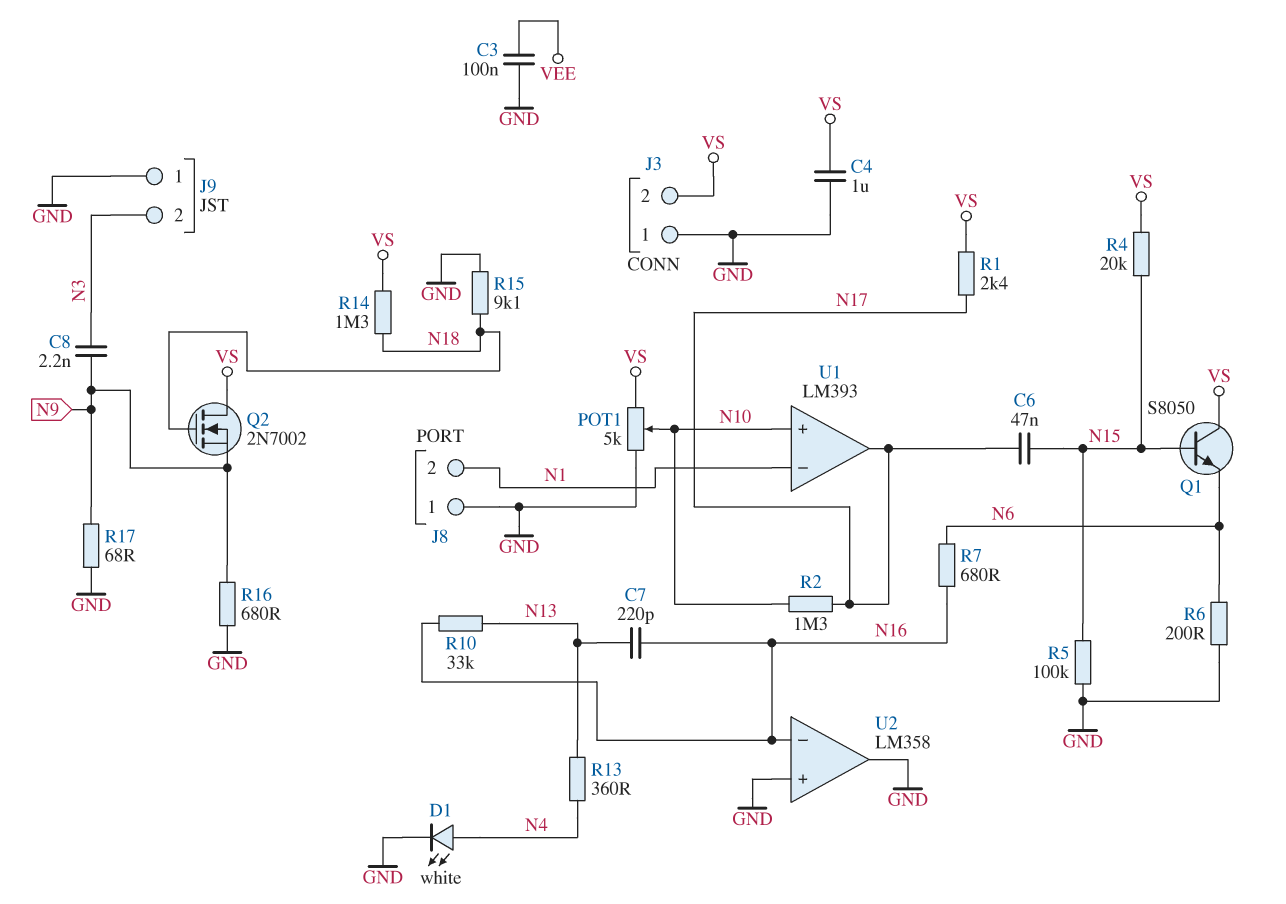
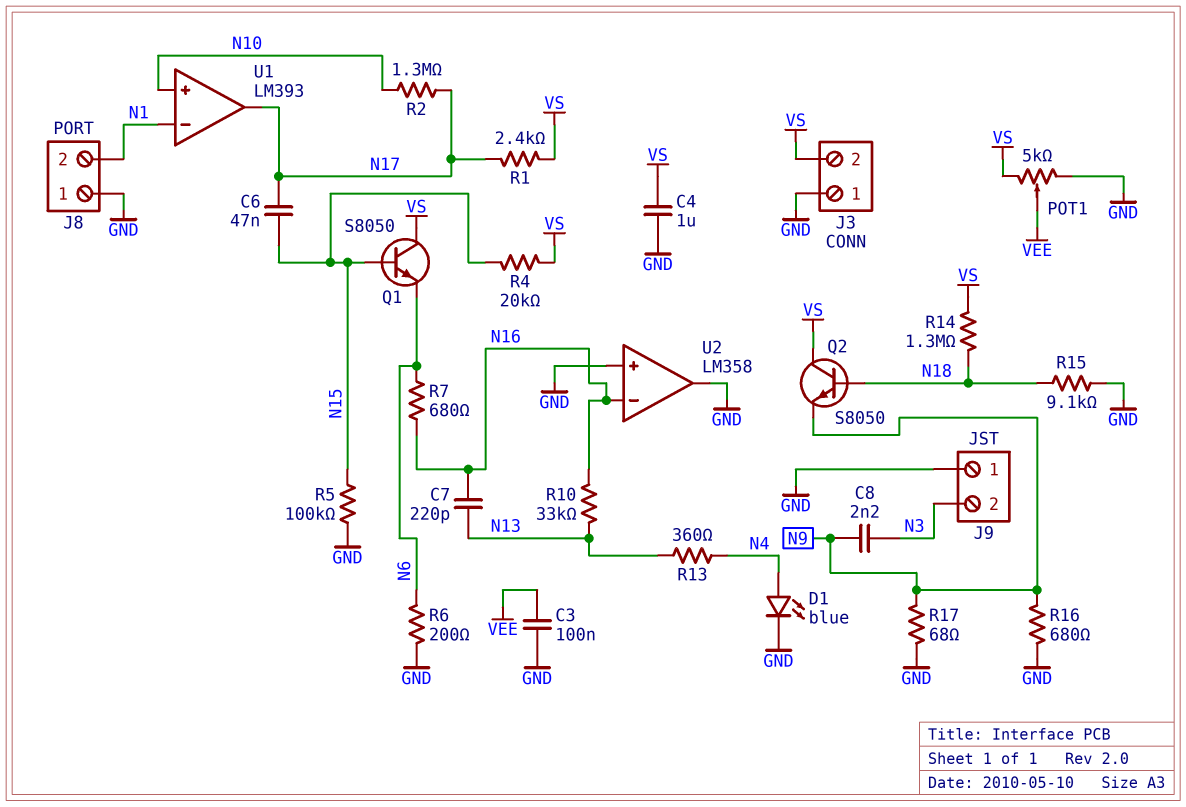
D1: LED white (A N4, K GND) -> LED blue (A N4, K GND)
POT1: 5k (GND, VS, wiper N10) -> 5k (GND, VS, wiper VEE)
Q2: NMOS 2N7002 (G N18, D VS, S N9) -> NPN S8050 (B N18, C VS, E N9)

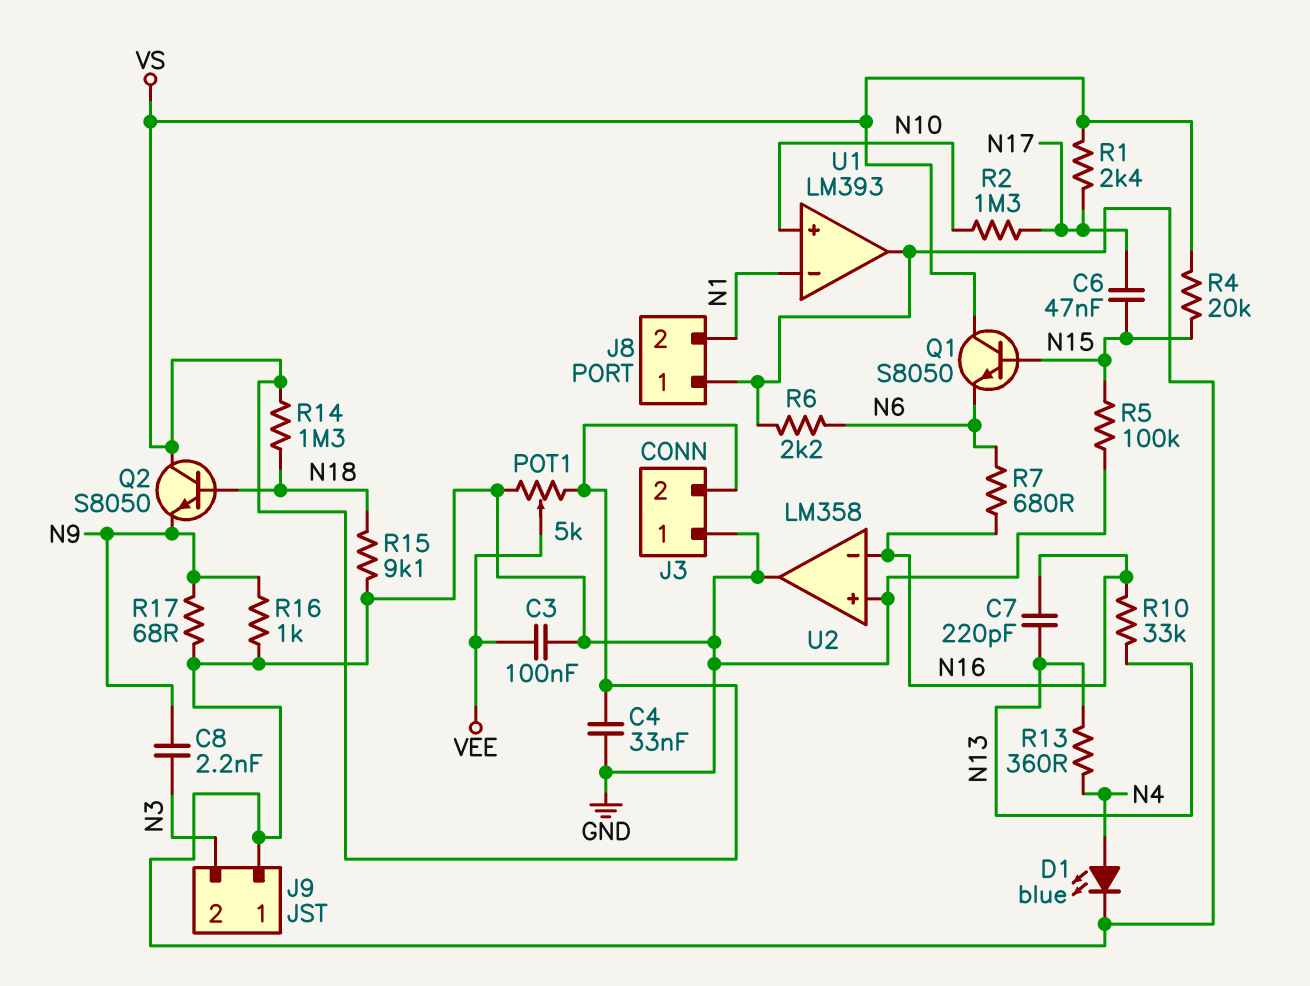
C4: 1uF (GND, VS) -> 33nF (GND, VS)
R6: 200 (GND, N6) -> 2.2k (GND, N6)
R16: 680 (GND, N9) -> 1k (GND, N9)
U1 pin out: N17 -> GND

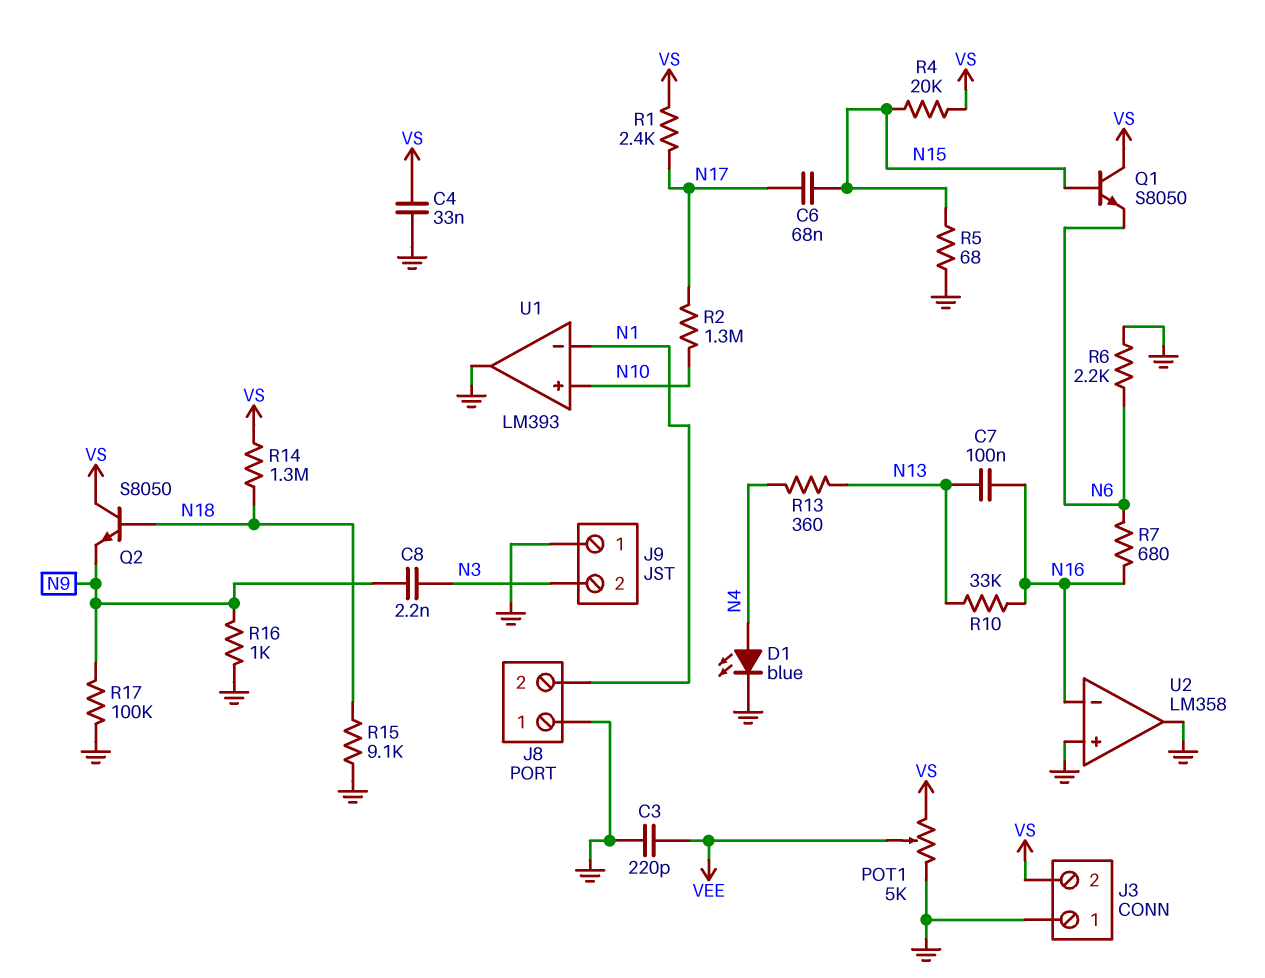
C3: 100nF (GND, VEE) -> 220pF (GND, VEE)
C6: 47nF (N15, N17) -> 68nF (N15, N17)
C7: 220pF (N13, N16) -> 100nF (N13, N16)
R5: 100k (GND, N15) -> 68 (GND, N15)
R17: 68 (GND, N9) -> 100k (GND, N9)

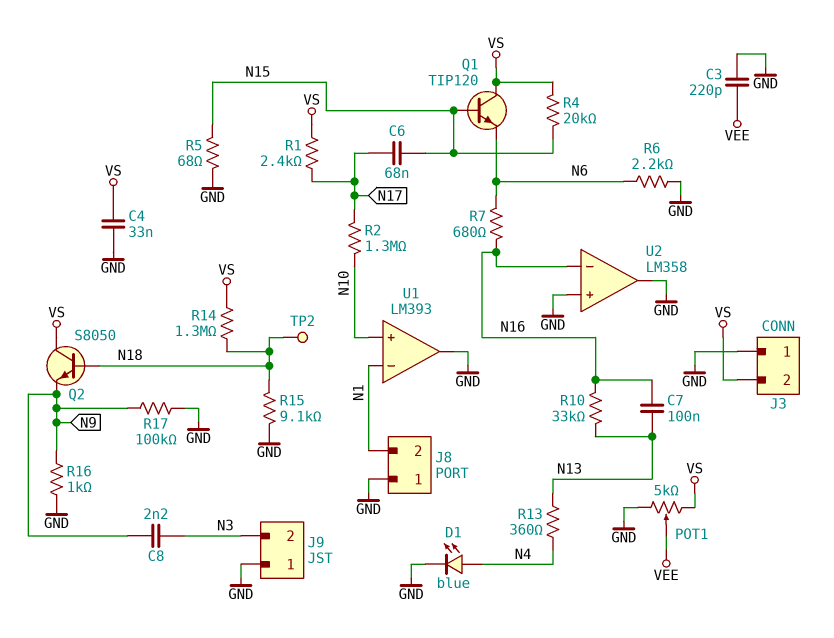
Q1: NPN S8050 (B N15, C VS, E N6) -> NPN TIP120 (B N15, C VS, E N6)
TP2: none -> test point (N18)

